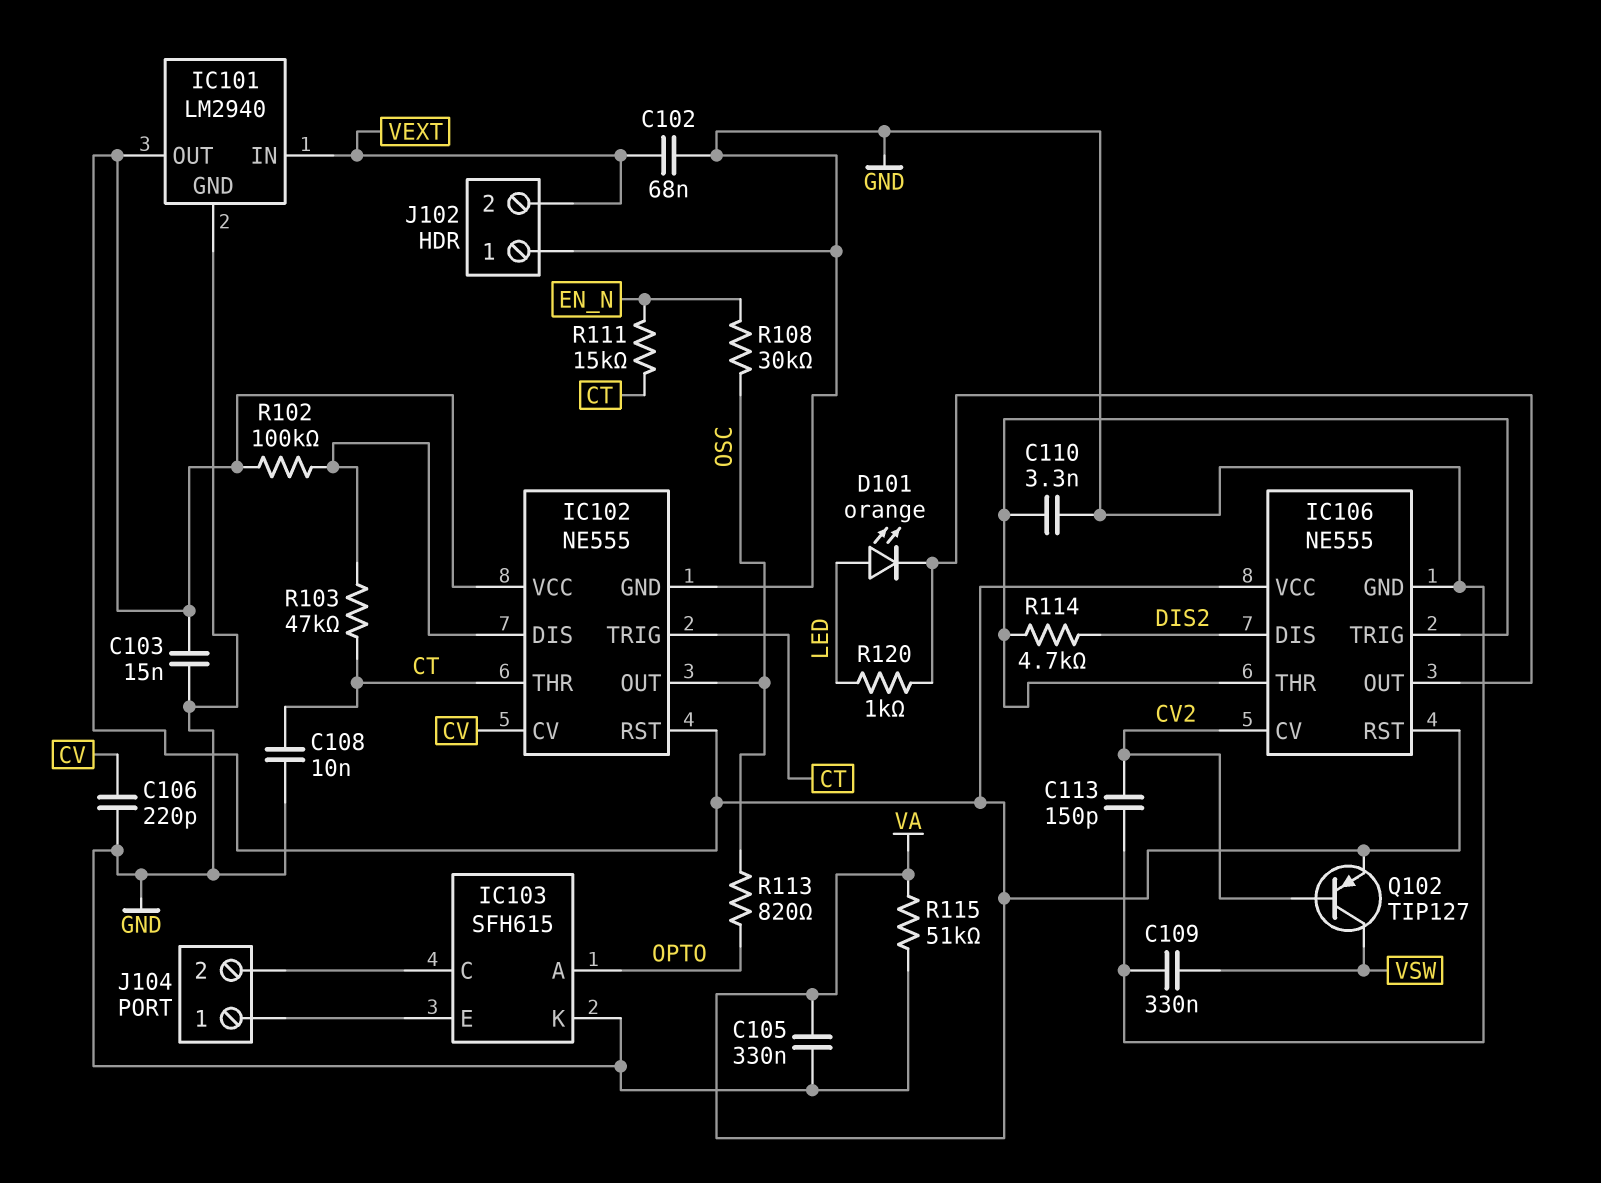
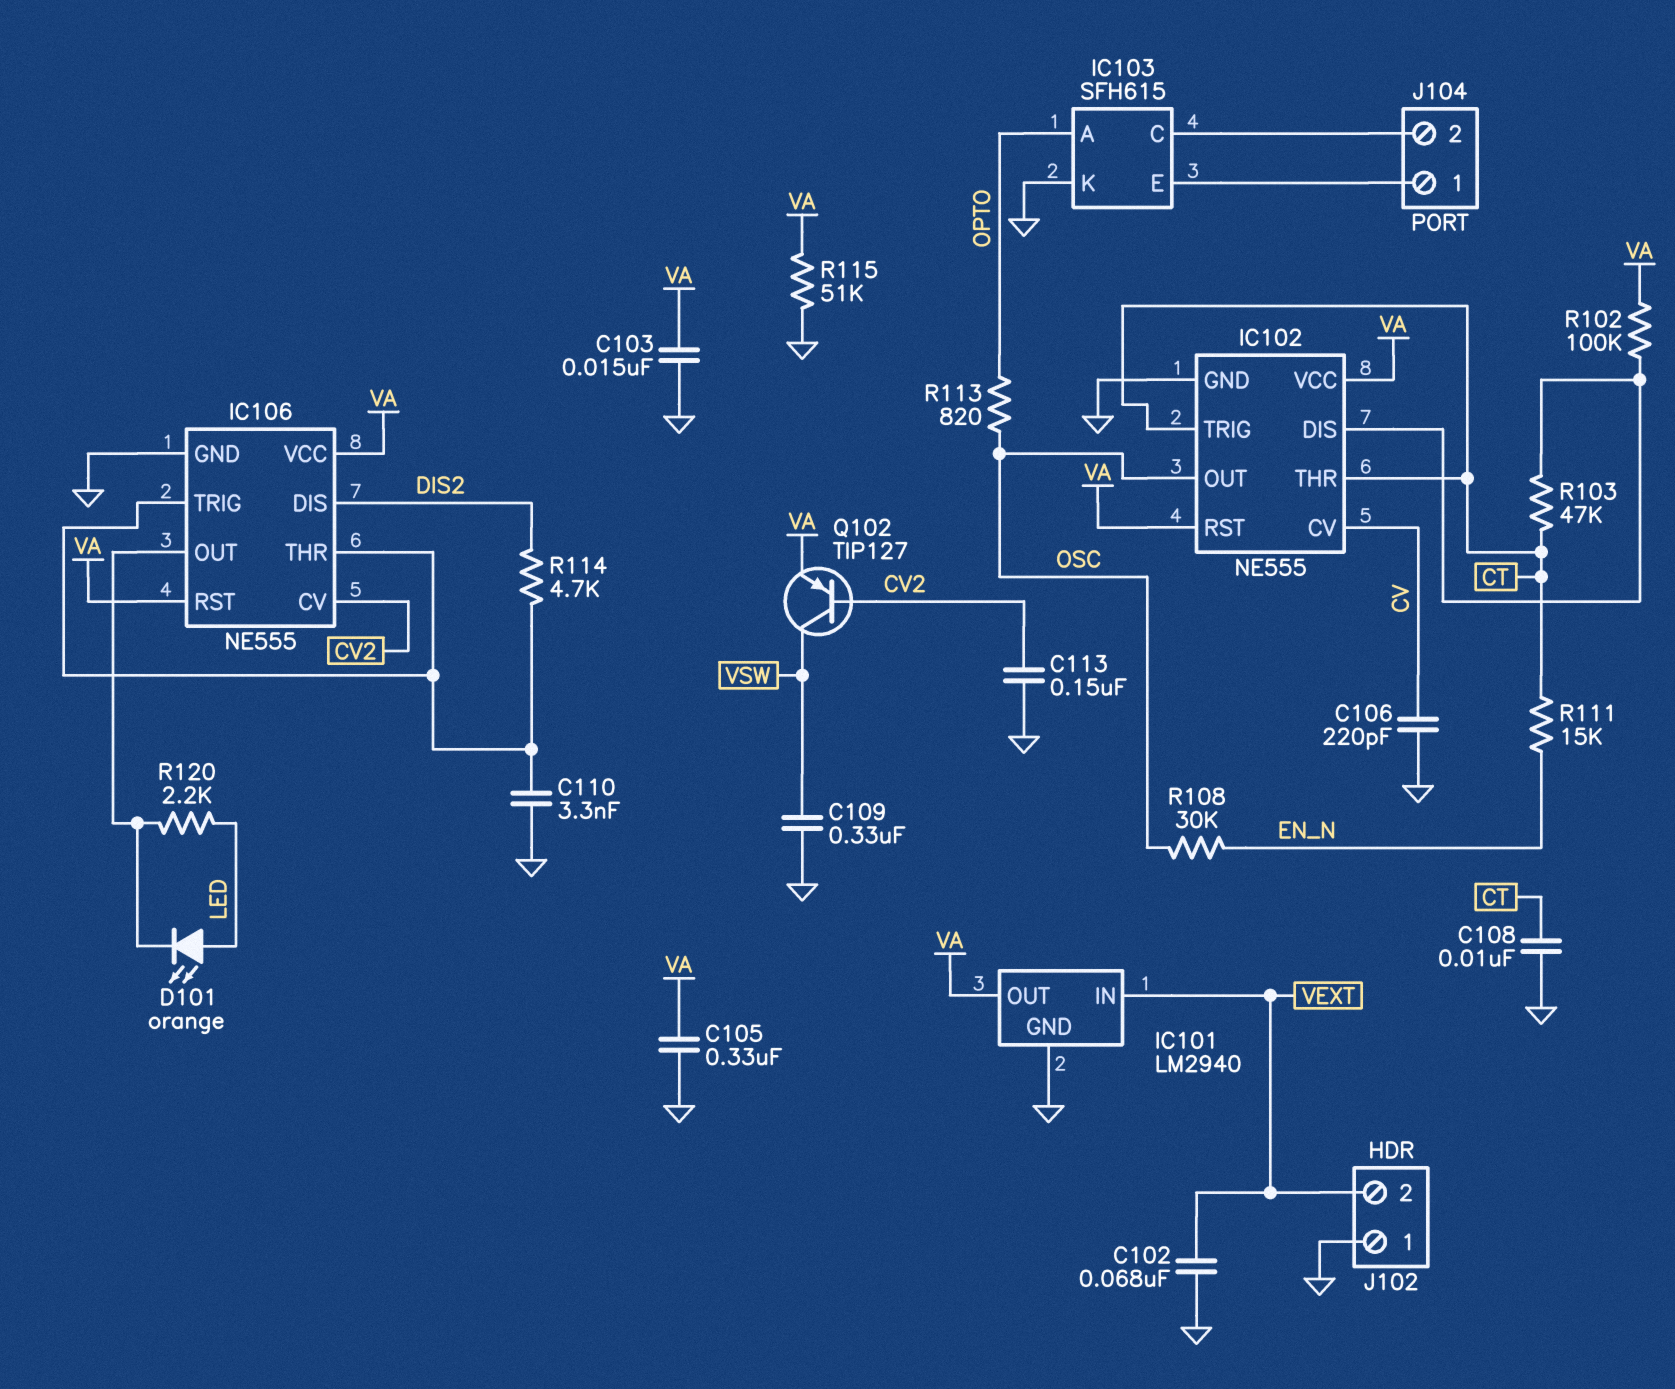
C113: 150pF (CV2, GND) -> 150nF (CV2, GND)
R120: 1k (IC106/OUT, LED) -> 2.2k (IC106/OUT, LED)

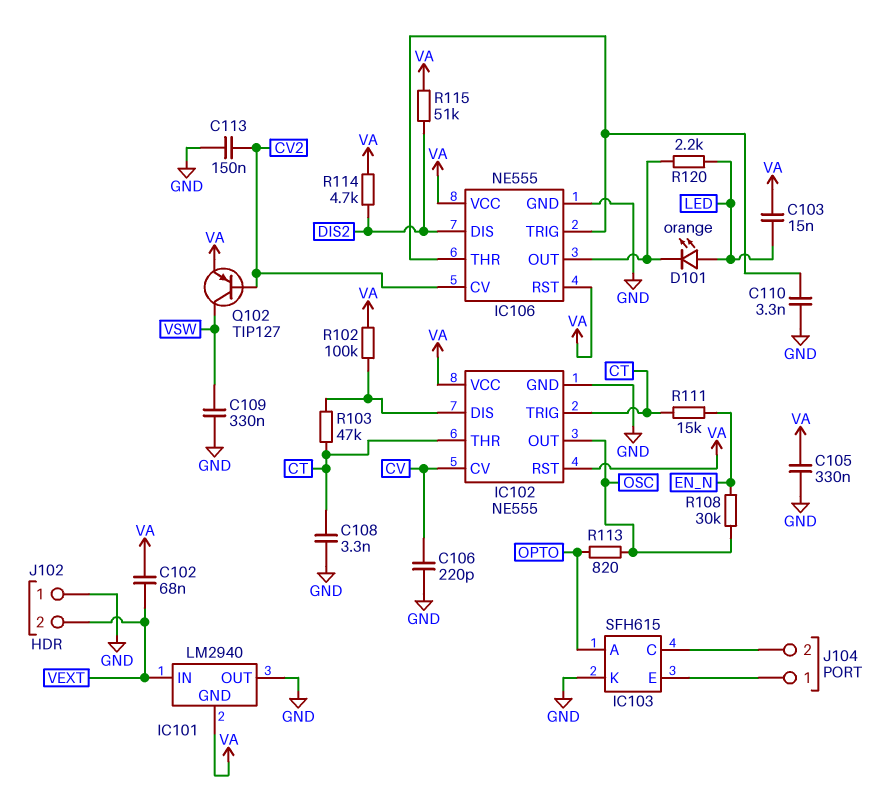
C102: 68nF (GND, VEXT) -> 68nF (VA, VEXT)
C103: 15nF (GND, VA) -> 15nF (LED, VA)
C108: 10nF (CT, GND) -> 3.3nF (CT, GND)
IC101 pin GND: GND -> VA
IC101 pin OUT: VA -> GND
R114: 4.7k (DIS2, IC106/THR) -> 4.7k (DIS2, VA)
R115: 51k (GND, VA) -> 51k (DIS2, VA)

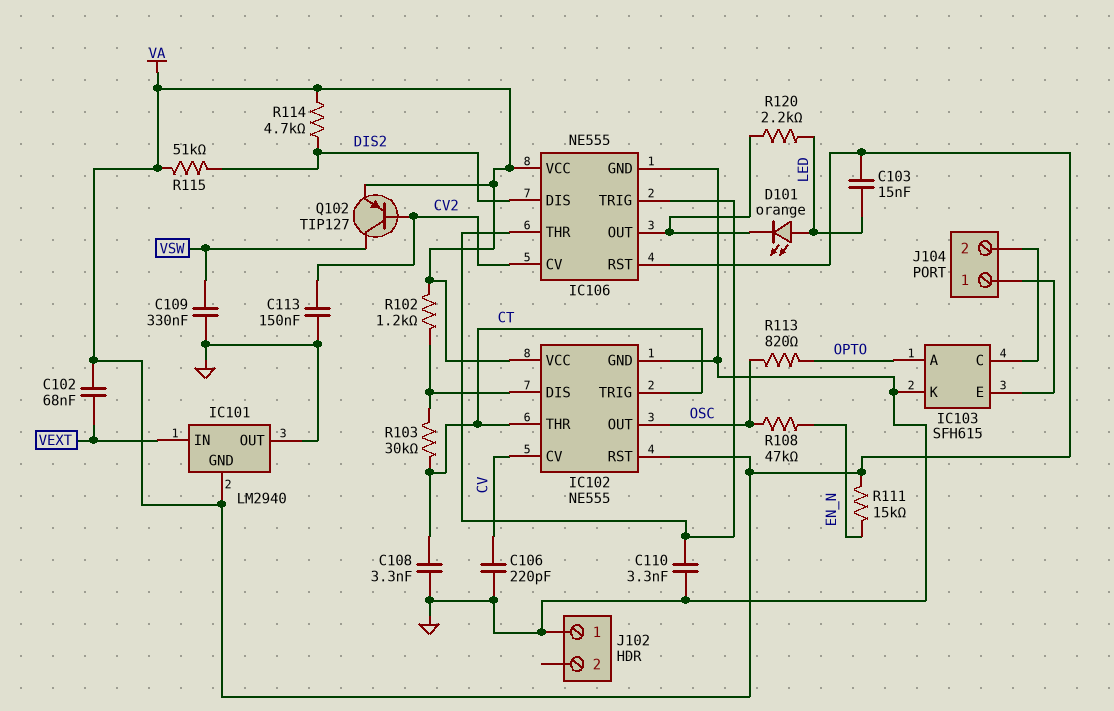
C105: 330nF (GND, VA) -> none
J102 pin 2: VEXT -> none
R102: 100k (IC102/DIS, VA) -> 1.2k (IC102/DIS, VA)
R103: 47k (CT, IC102/DIS) -> 30k (CT, IC102/DIS)
R108: 30k (EN_N, OSC) -> 47k (EN_N, OSC)
R111: 15k (CT, EN_N) -> 15k (EN_N, VA)

